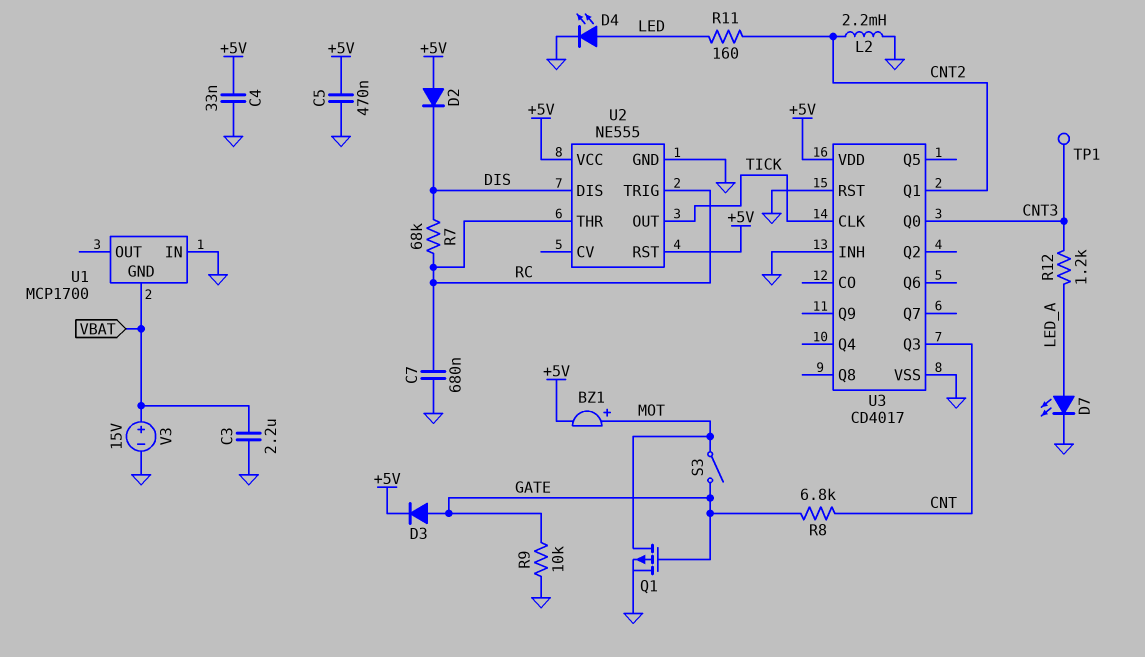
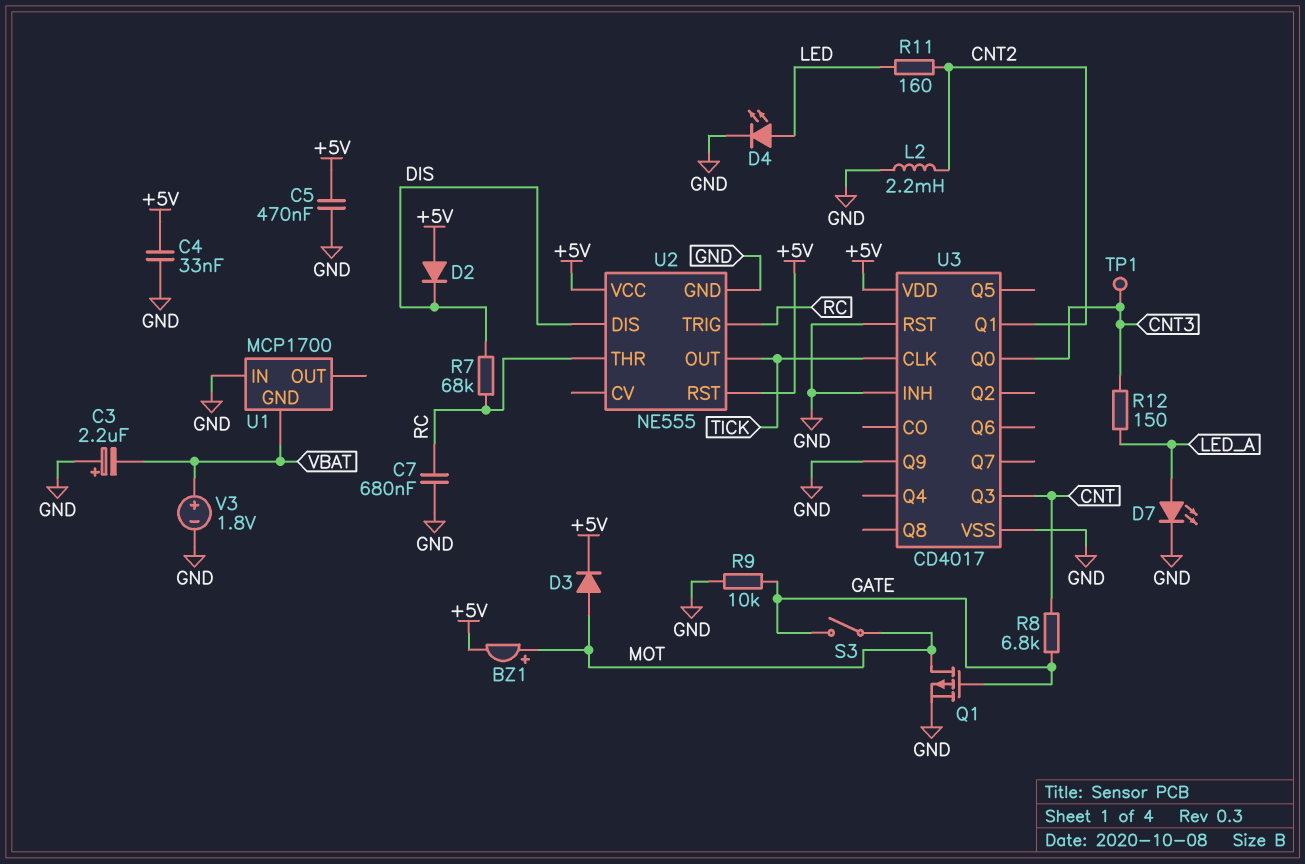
C3: 2.2uF (GND, VBAT) -> 2.2uF (plus GND, minus VBAT)
D3: diode (A GATE, K +5V) -> diode (A MOT, K +5V)
R12: 1.2k (CNT3, LED_A) -> 150 (CNT3, LED_A)
U3 pin Q9: none -> GND
V3: 15V (plus VBAT, minus GND) -> 1.8V (plus VBAT, minus GND)

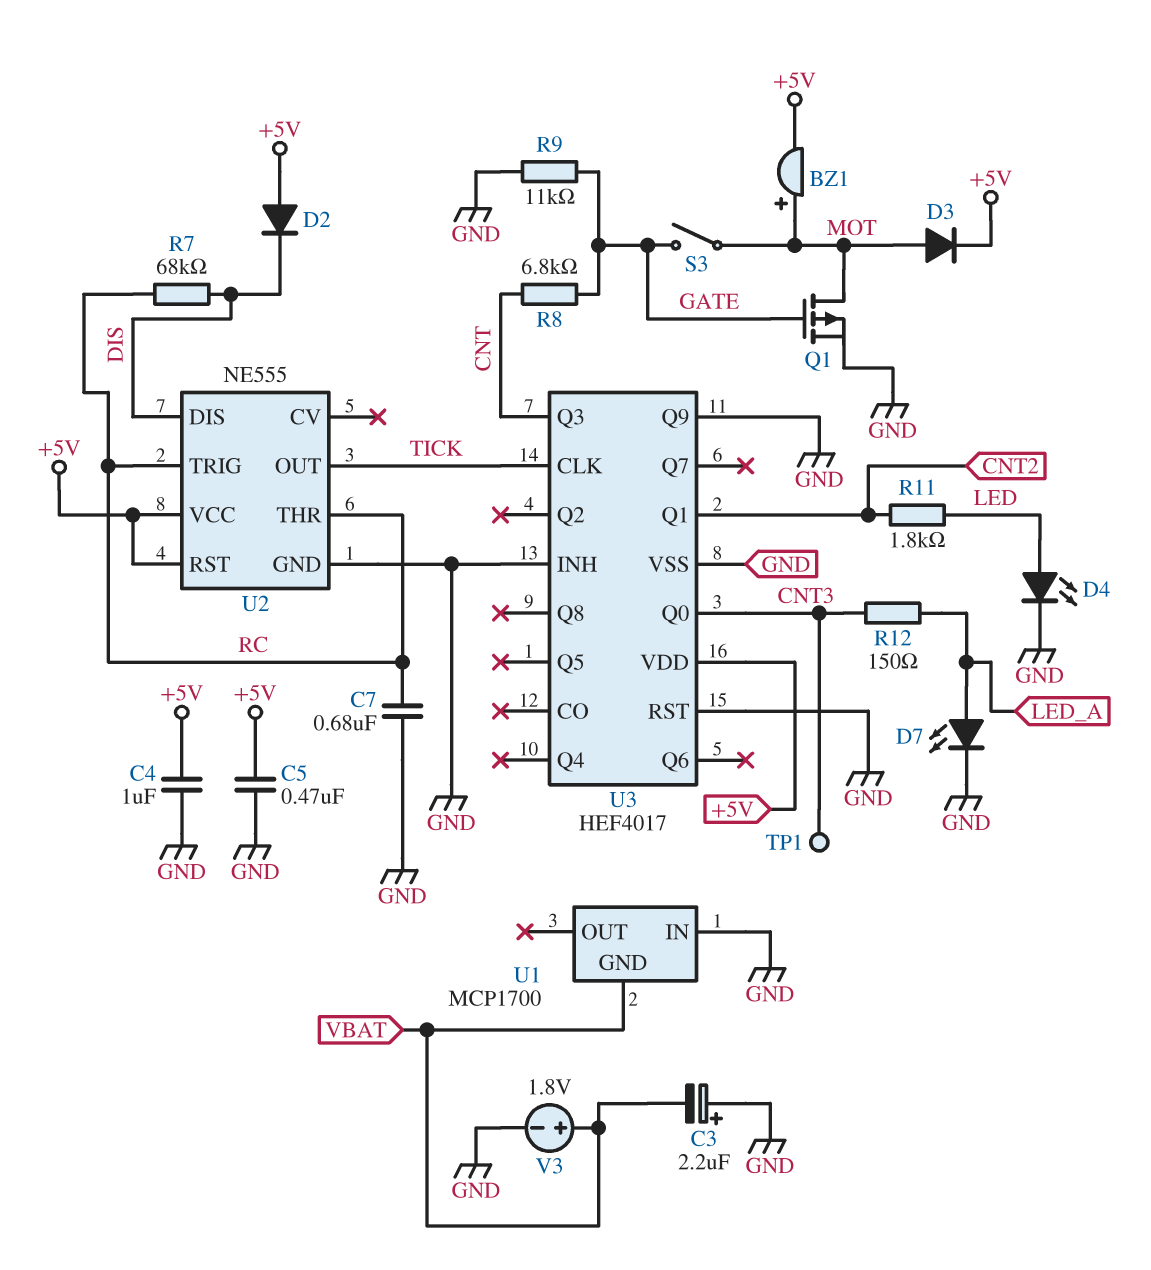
C4: 33nF (+5V, GND) -> 1uF (+5V, GND)
L2: 2.2mH (CNT2, GND) -> none
R9: 10k (GATE, GND) -> 11k (GATE, GND)
R11: 160 (CNT2, LED) -> 1.8k (CNT2, LED)
U3: CD4017 -> HEF4017

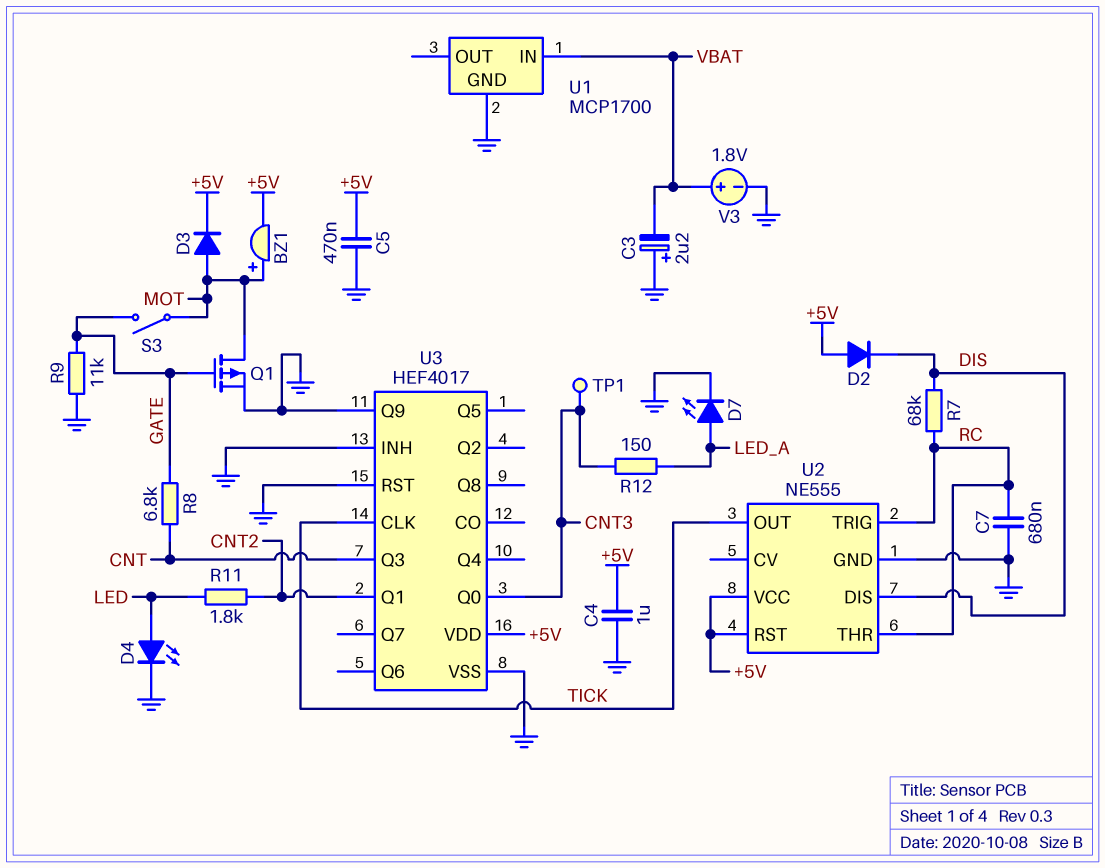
U1 pin GND: VBAT -> GND
U1 pin IN: GND -> VBAT

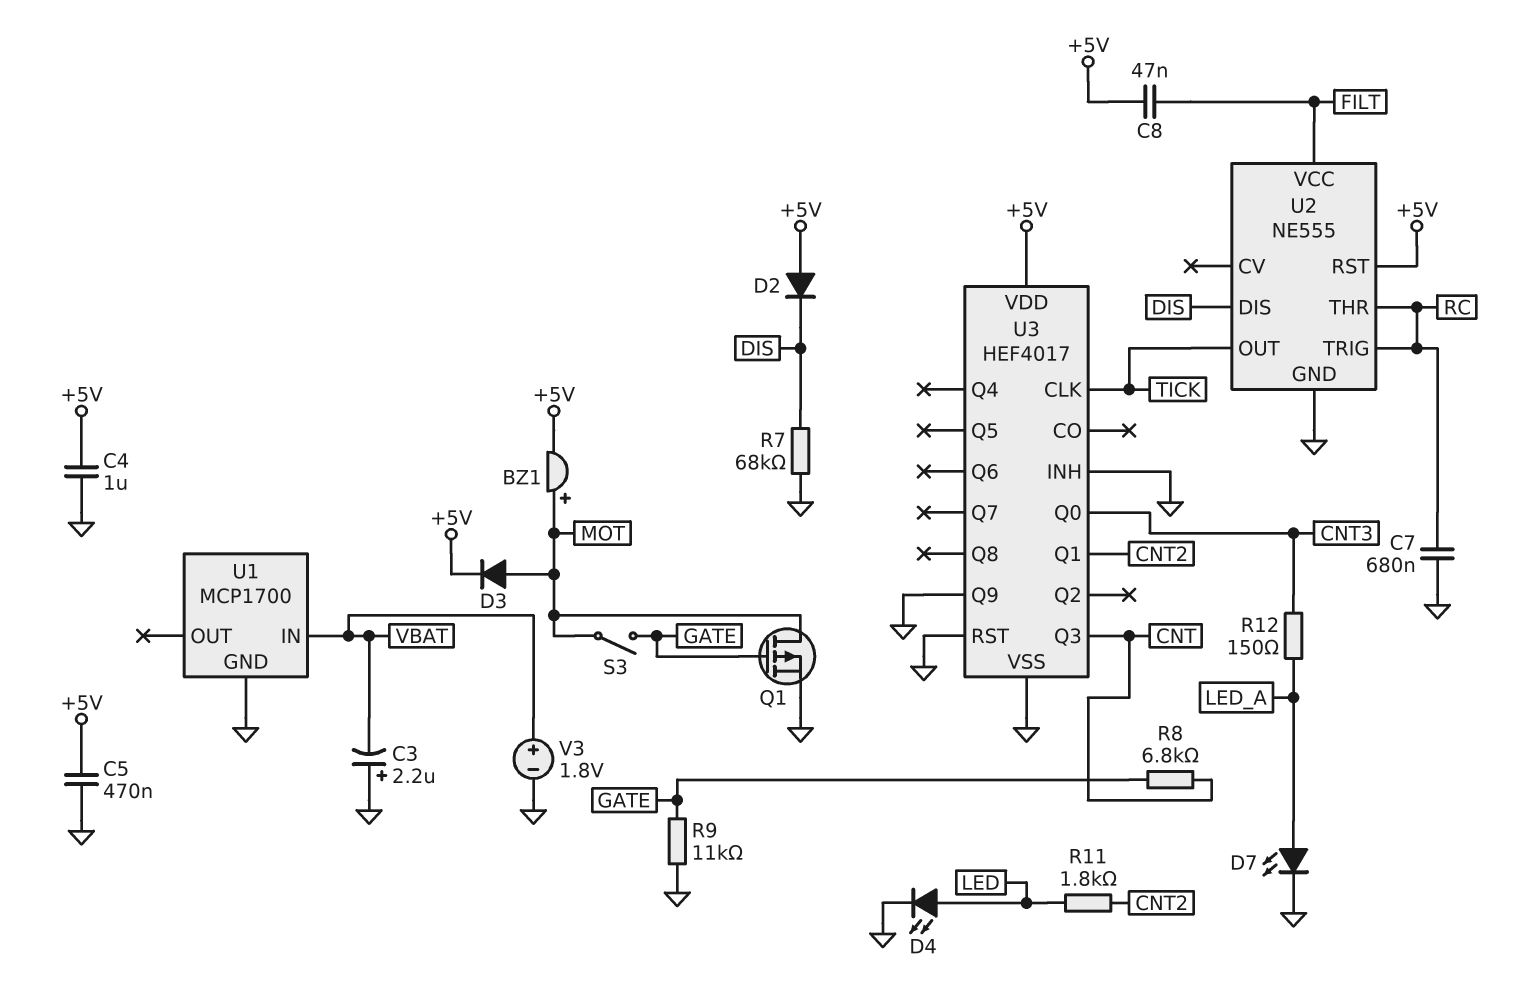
C8: none -> 47nF (+5V, FILT)
R7: 68k (DIS, RC) -> 68k (DIS, GND)
TP1: test point (CNT3) -> none
U2 pin VCC: +5V -> FILT

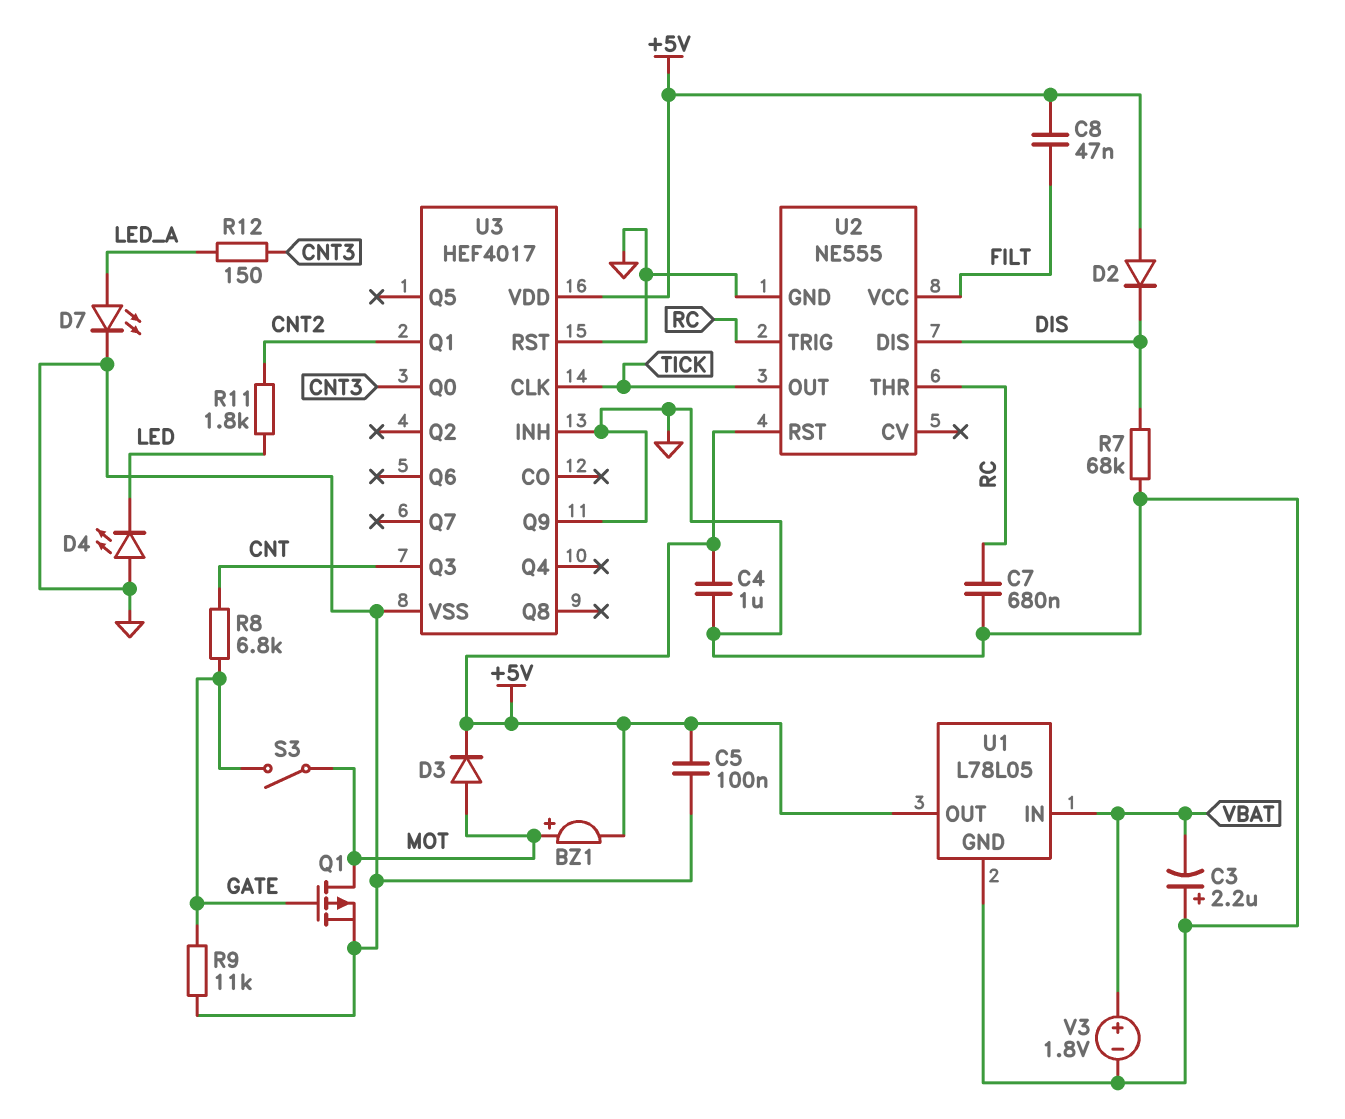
C5: 470nF (+5V, GND) -> 100nF (+5V, GND)
D4: LED (A LED, K GND) -> LED (A GND, K LED)
U1: MCP1700 -> L78L05
U1 pin OUT: none -> +5V

